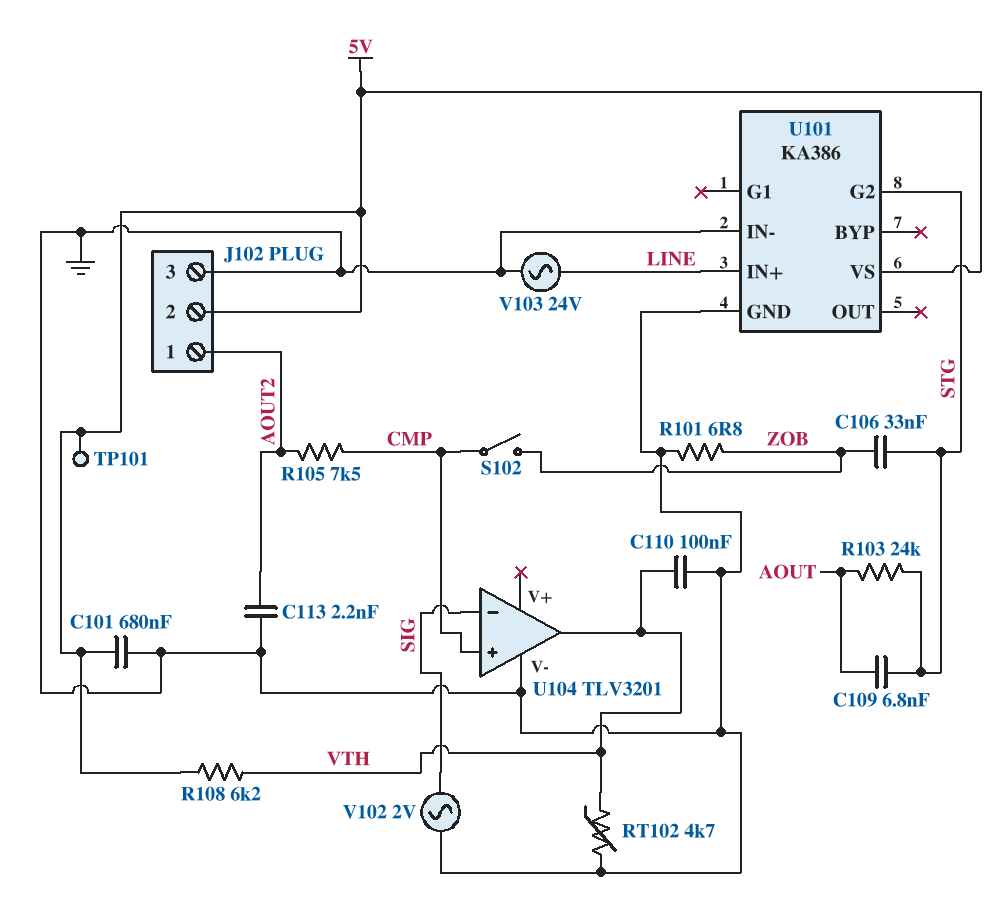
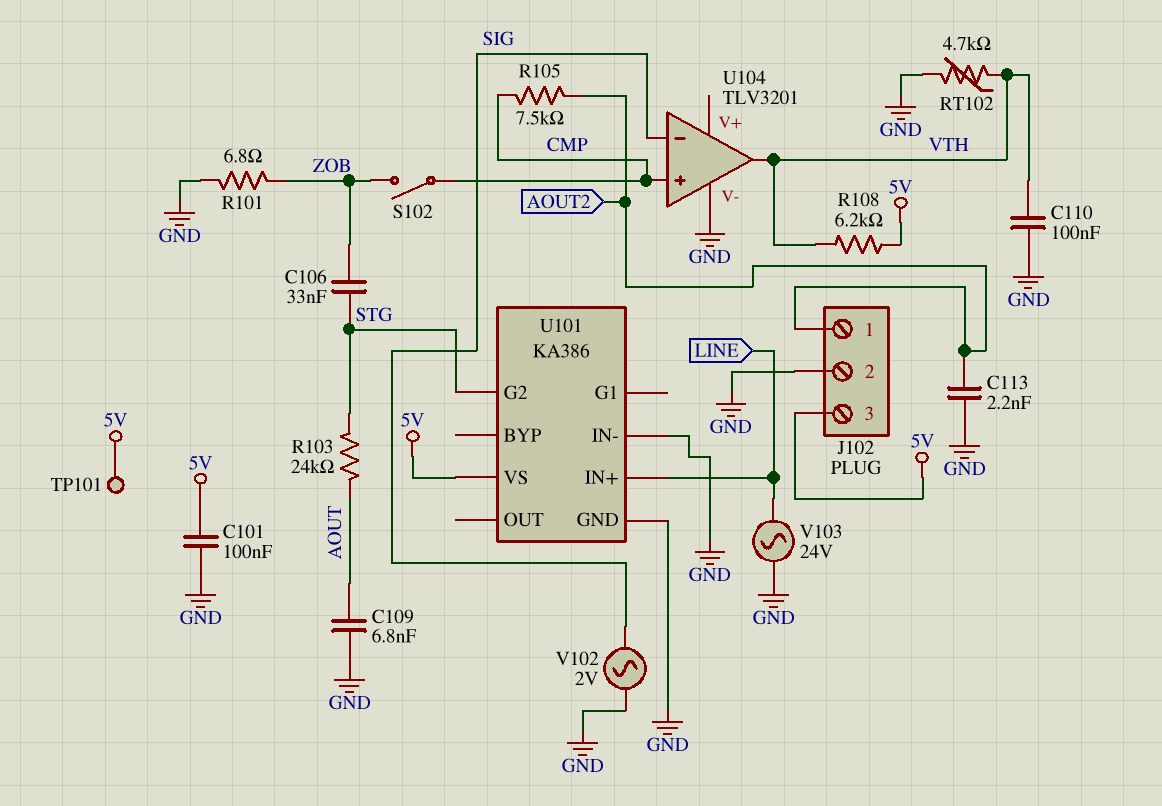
C101: 680nF (5V, GND) -> 100nF (5V, GND)
C109: 6.8nF (AOUT, STG) -> 6.8nF (AOUT, GND)
J102 pin 2: 5V -> GND
J102 pin 3: GND -> 5V

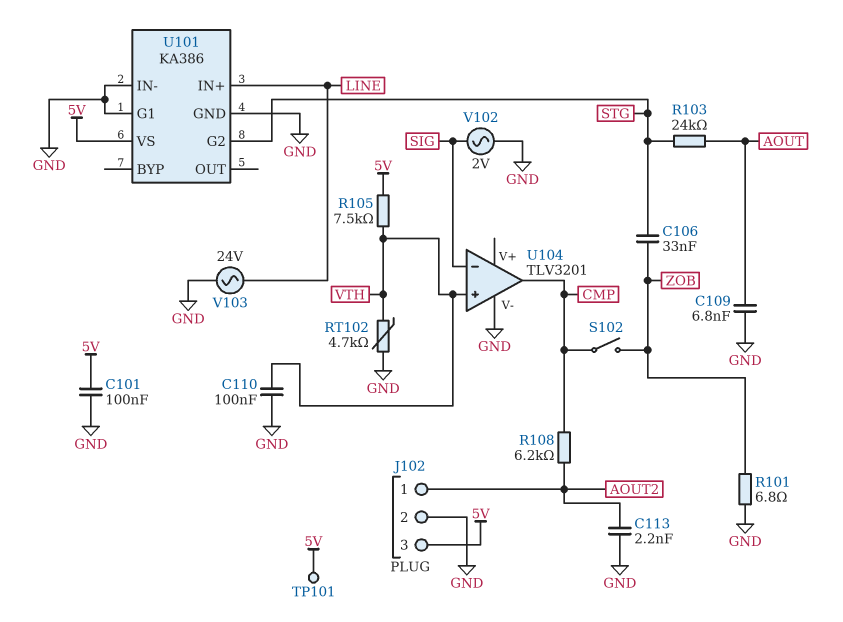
R105: 7.5k (AOUT2, CMP) -> 7.5k (5V, VTH)
R108: 6.2k (5V, VTH) -> 6.2k (AOUT2, CMP)
U101 pin G1: none -> GND
U104 pin in+: CMP -> VTH
U104 pin out: VTH -> CMP

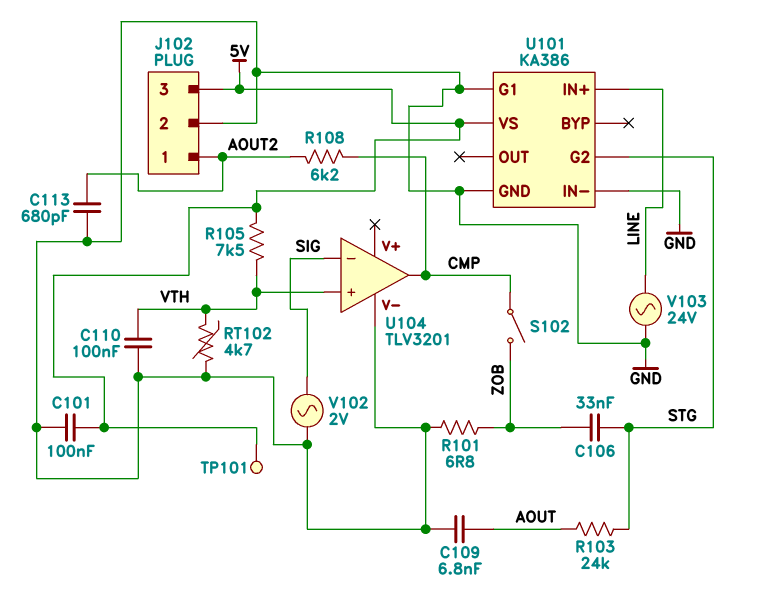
C113: 2.2nF (AOUT2, GND) -> 680pF (AOUT2, GND)

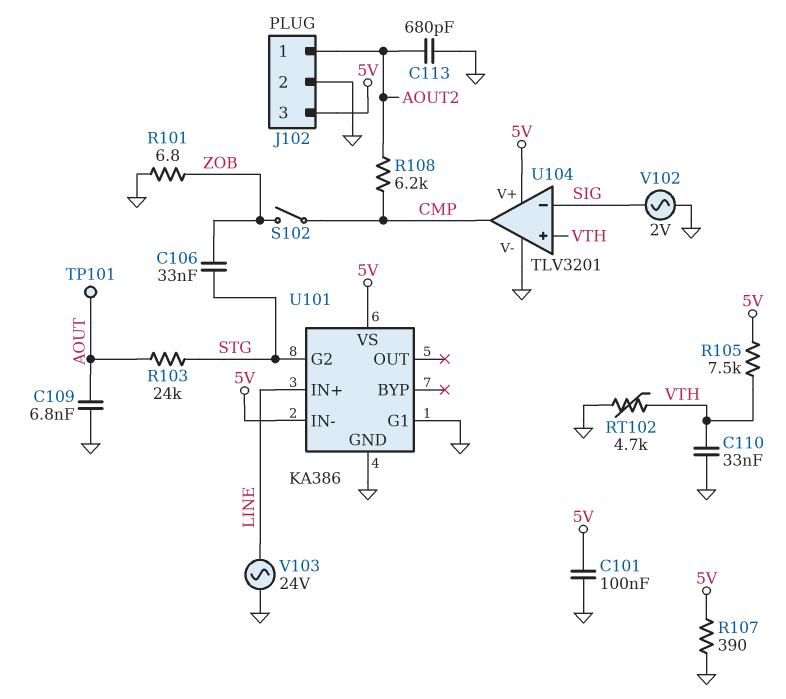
C110: 100nF (GND, VTH) -> 33nF (GND, VTH)
R107: none -> 390 (5V, GND)
TP101: test point (5V) -> test point (AOUT)
U101 pin IN-: GND -> 5V
U104 pin V+: none -> 5V

